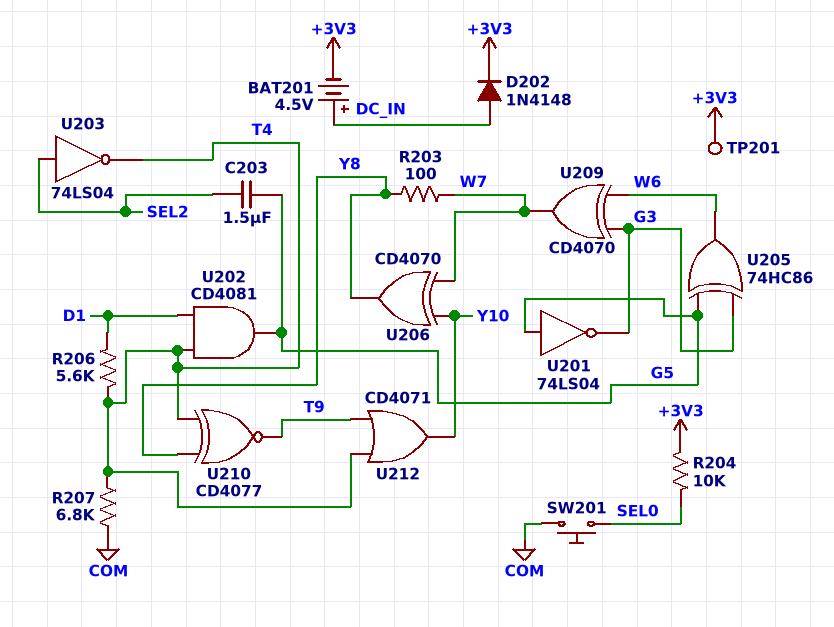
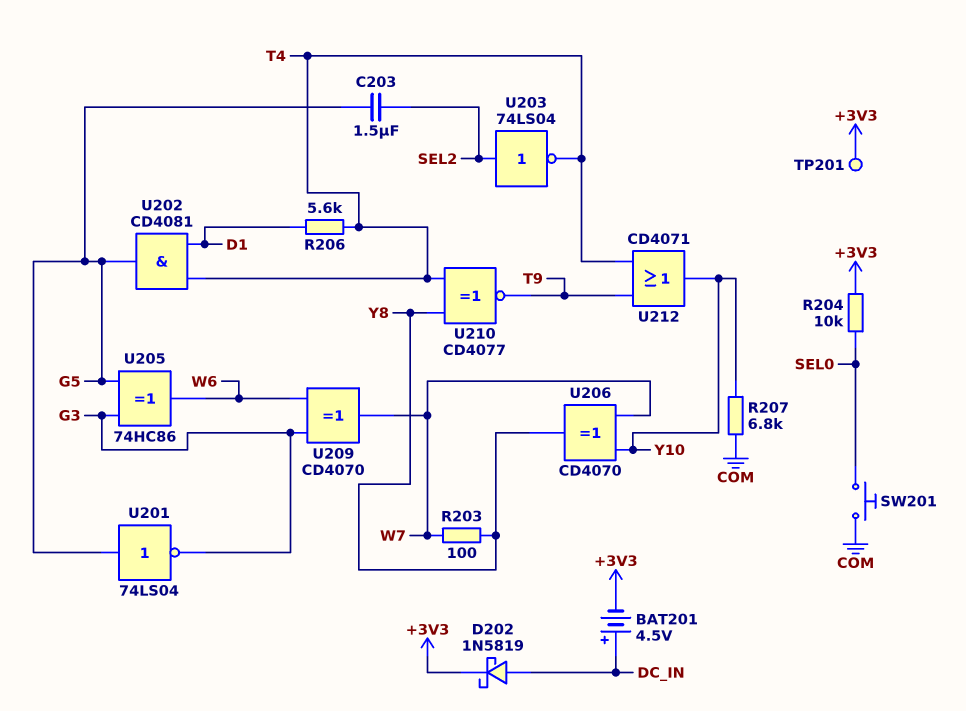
D202: diode 1N4148 (A DC_IN, K +3V3) -> schottky 1N5819 (A DC_IN, K +3V3)
R207: 6.8k (COM, T4) -> 6.8k (COM, Y10)

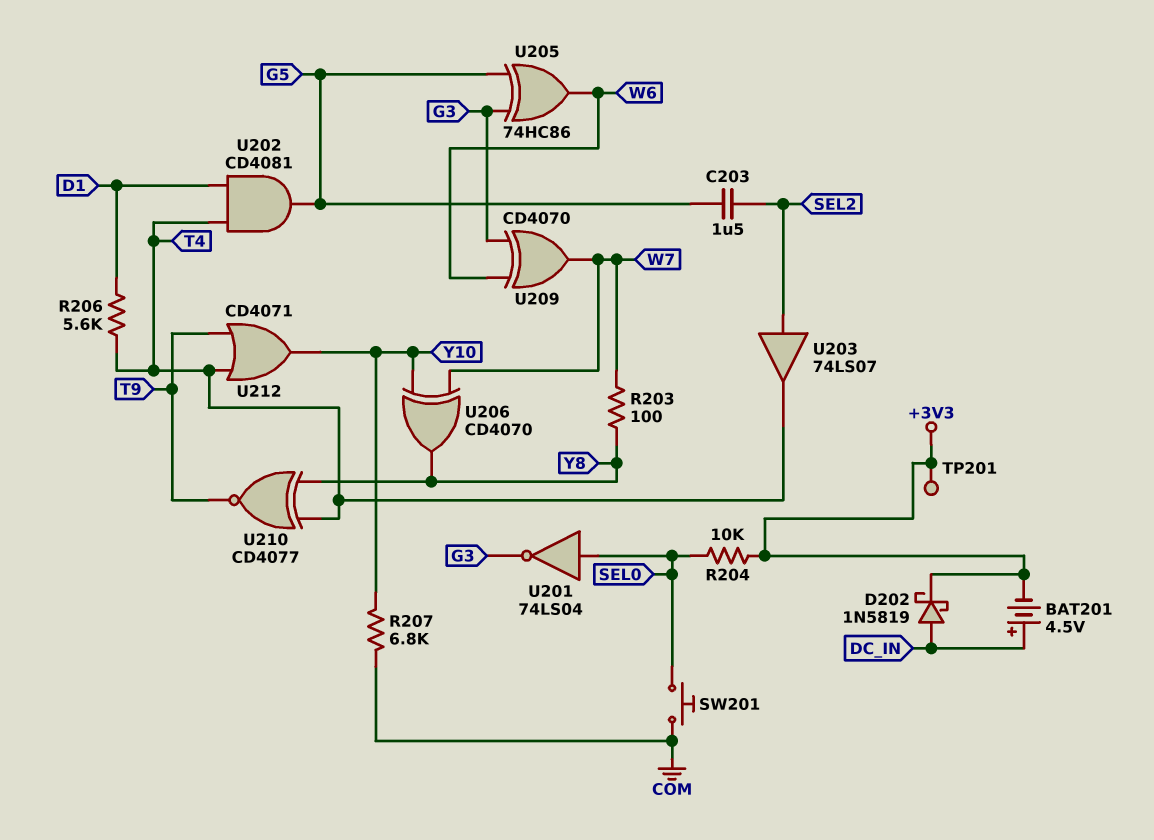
U201: NOT 74LS04 (in G5, out G3) -> NOT 74LS04 (in SEL0, out G3)
U203: NOT 74LS04 (in SEL2, out T4) -> buffer 74LS07 (in SEL2, out T4)

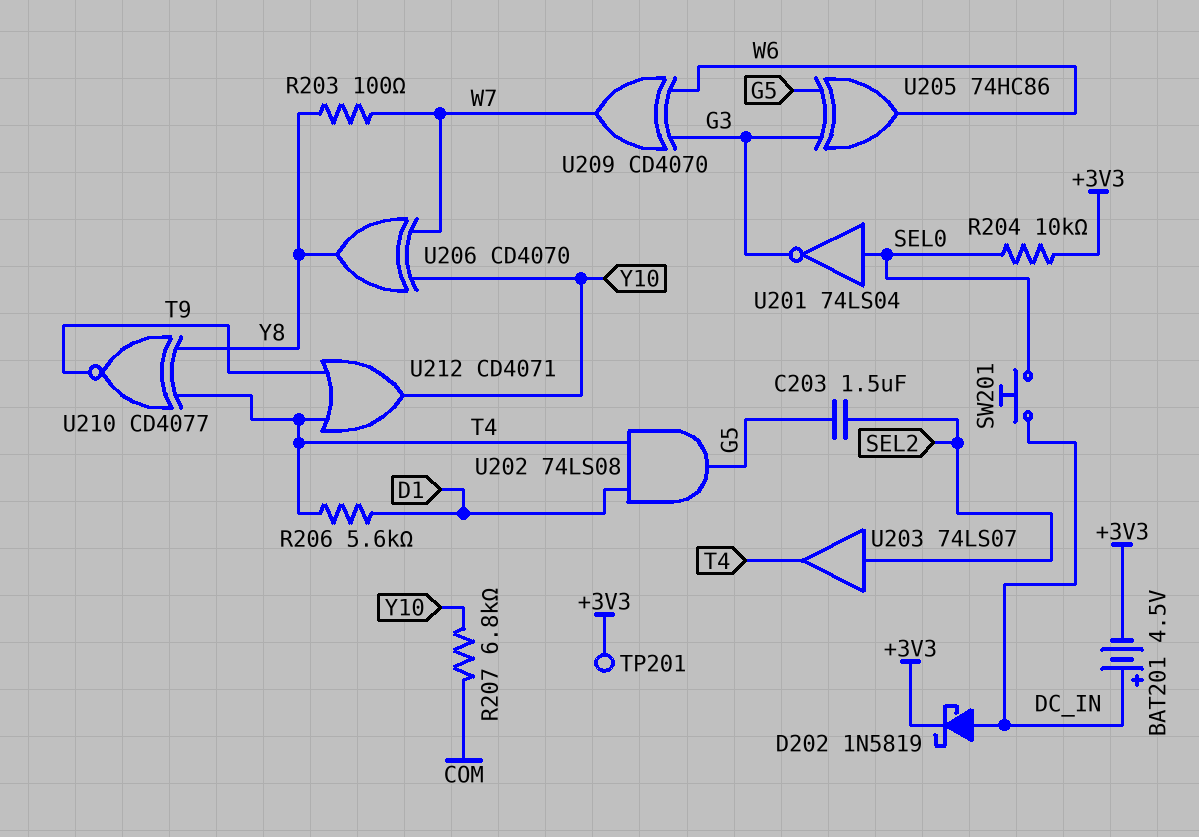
SW201: button (COM, SEL0) -> button (DC_IN, SEL0)
U202: AND CD4081 (in D1, in T4, out G5) -> AND 74LS08 (in D1, in T4, out G5)

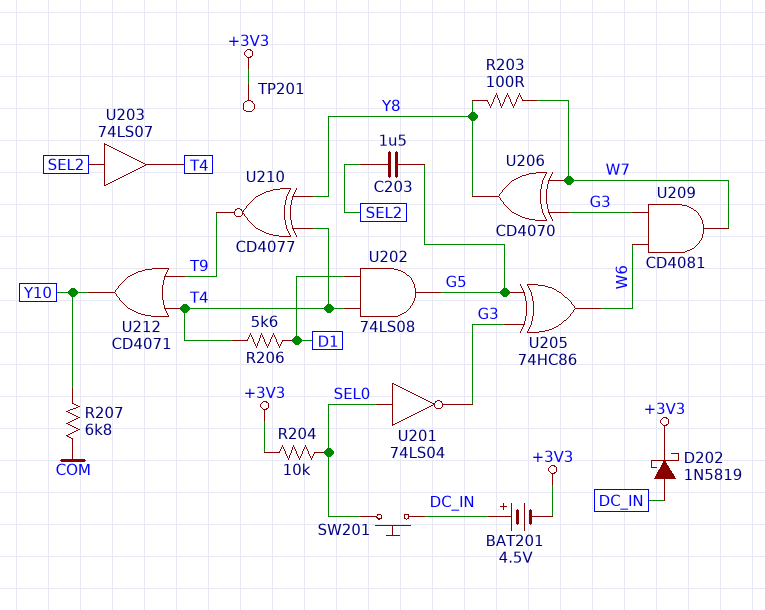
U206: XOR CD4070 (in W7, in Y10, out Y8) -> XOR CD4070 (in G3, in W7, out Y8)
U209: XOR CD4070 (in G3, in W6, out W7) -> AND CD4081 (in G3, in W6, out W7)

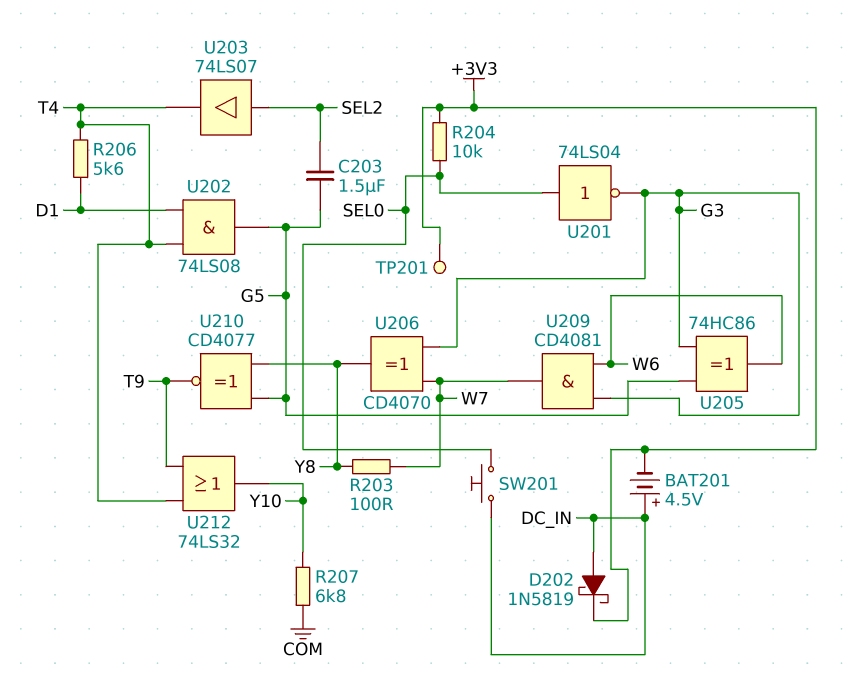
U210: XNOR CD4077 (in T4, in Y8, out T9) -> XNOR CD4077 (in G5, in Y8, out T9)
U212: OR CD4071 (in T4, in T9, out Y10) -> OR 74LS32 (in T4, in T9, out Y10)

